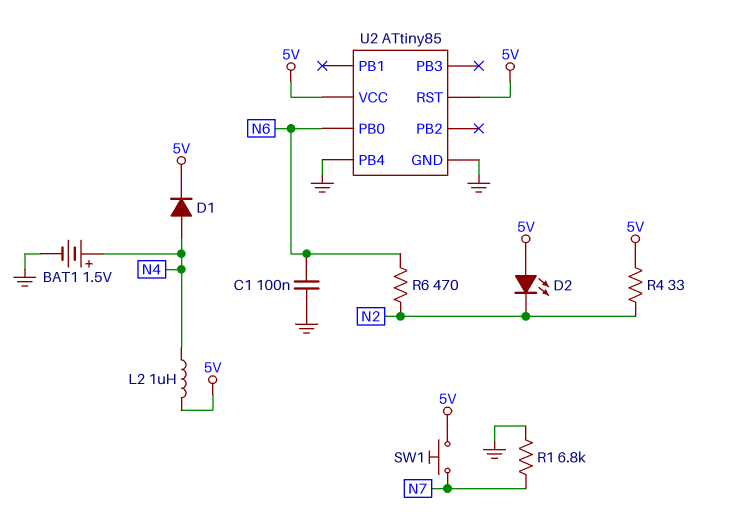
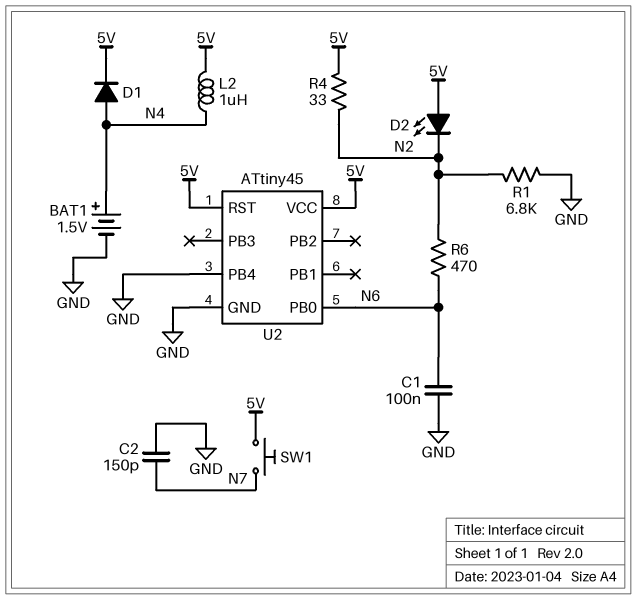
C2: none -> 150pF (GND, N7)
R1: 6.8k (GND, N7) -> 6.8k (GND, N2)
U2: ATtiny85 -> ATtiny45

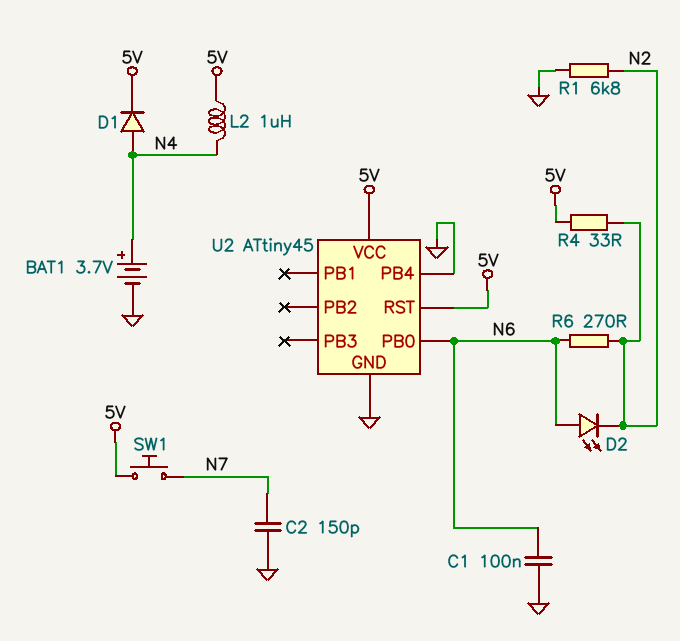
BAT1: 1.5V (plus N4, minus GND) -> 3.7V (plus N4, minus GND)
D2: LED (A 5V, K N2) -> LED (A N6, K N2)
R6: 470 (N2, N6) -> 270 (N2, N6)

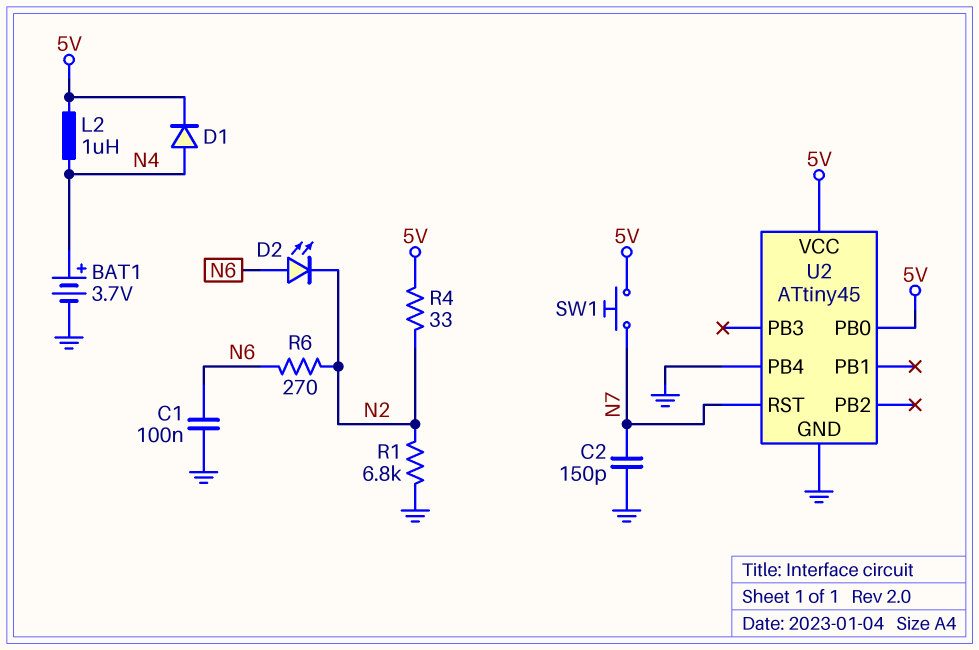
U2 pin PB0: N6 -> 5V
U2 pin RST: 5V -> N7

